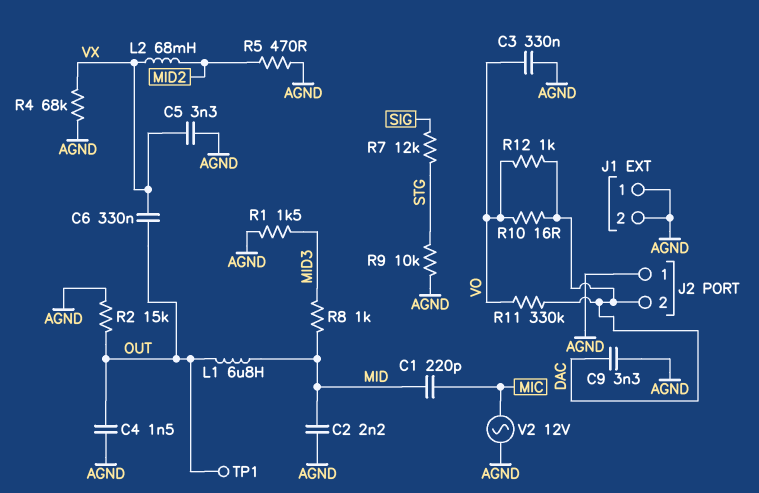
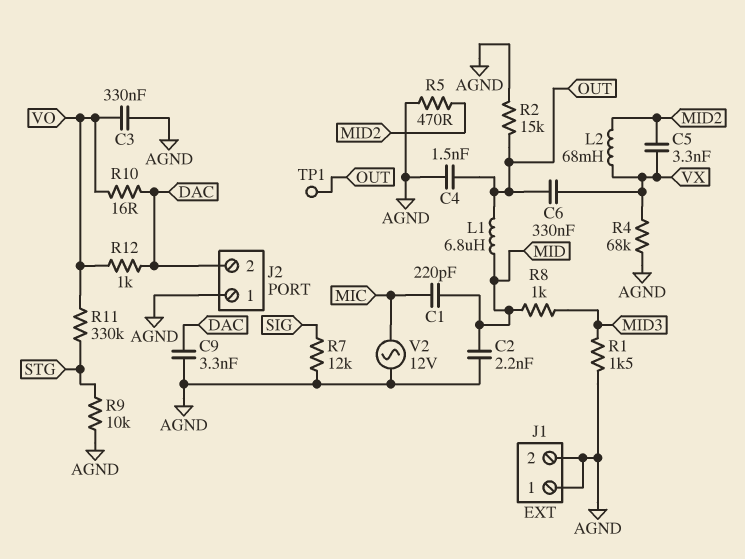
C5: 3.3nF (AGND, VX) -> 3.3nF (MID2, VX)
R7: 12k (SIG, STG) -> 12k (AGND, SIG)
R11: 330k (DAC, VO) -> 330k (STG, VO)

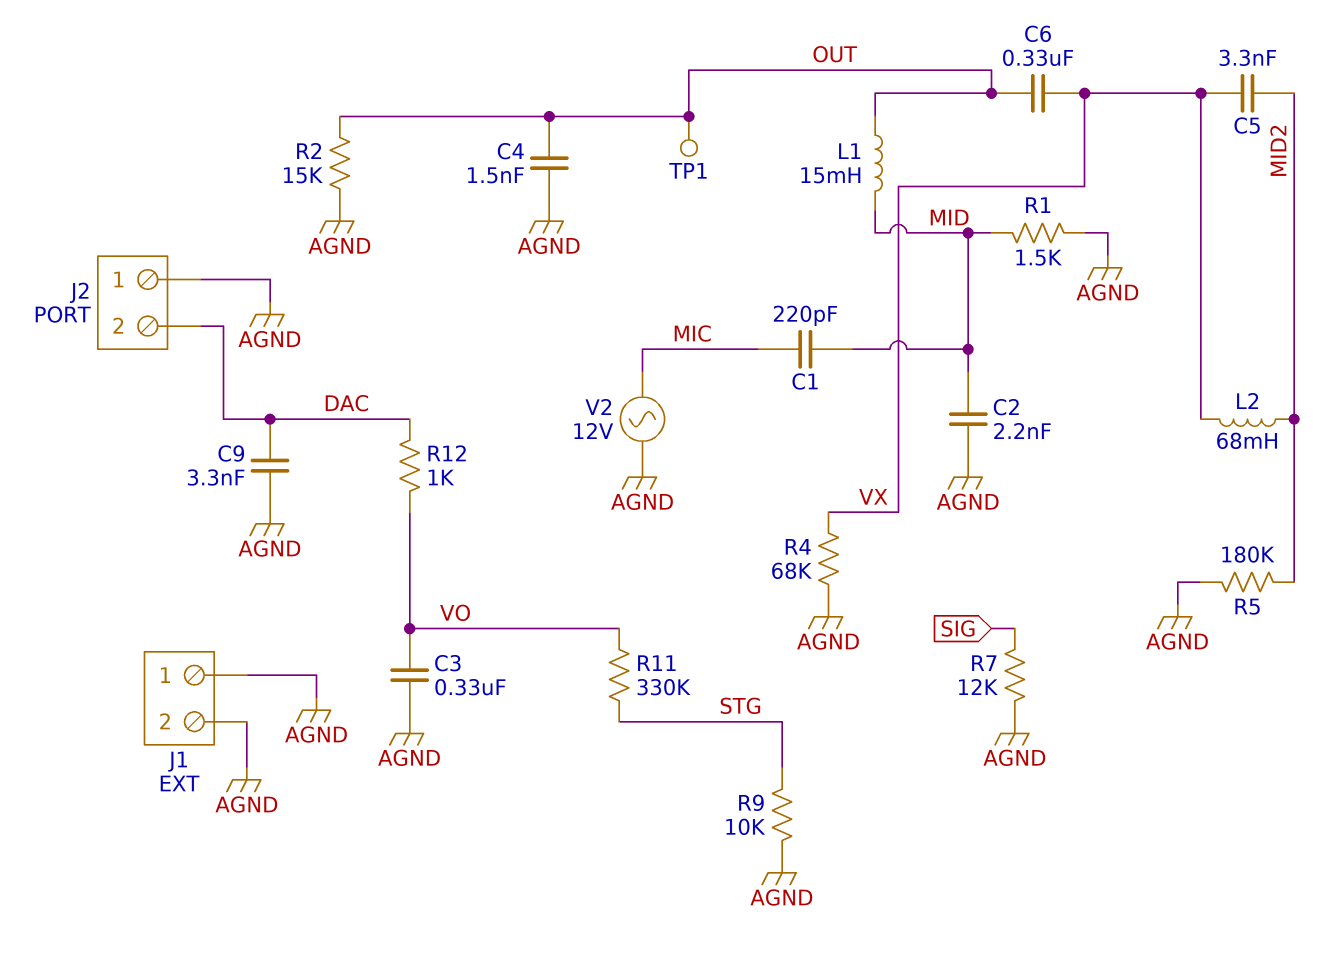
L1: 6.8uH (MID, OUT) -> 15mH (MID, OUT)
R1: 1.5k (AGND, MID3) -> 1.5k (AGND, MID)
R5: 470 (AGND, MID2) -> 180k (AGND, MID2)
R8: 1k (MID, MID3) -> none
R10: 16 (DAC, VO) -> none

